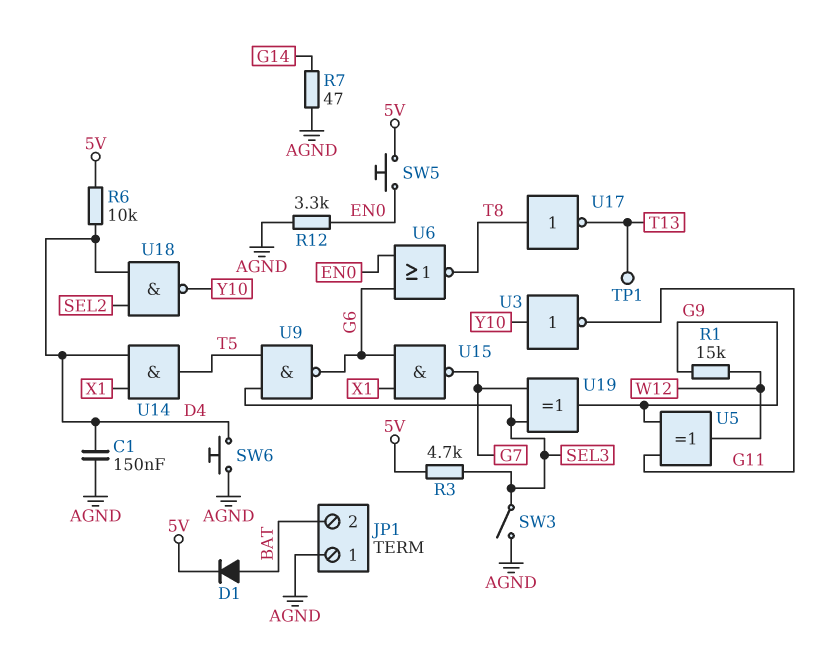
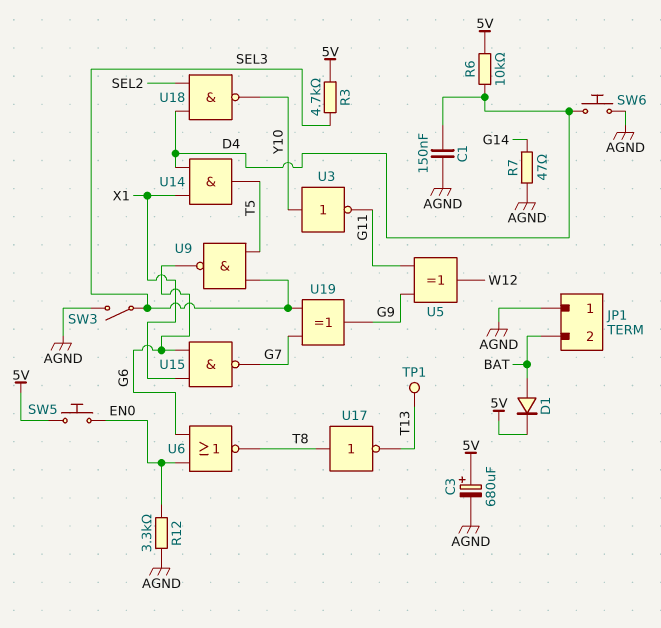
C3: none -> 680uF (plus 5V, minus AGND)
R1: 15k (G9, W12) -> none

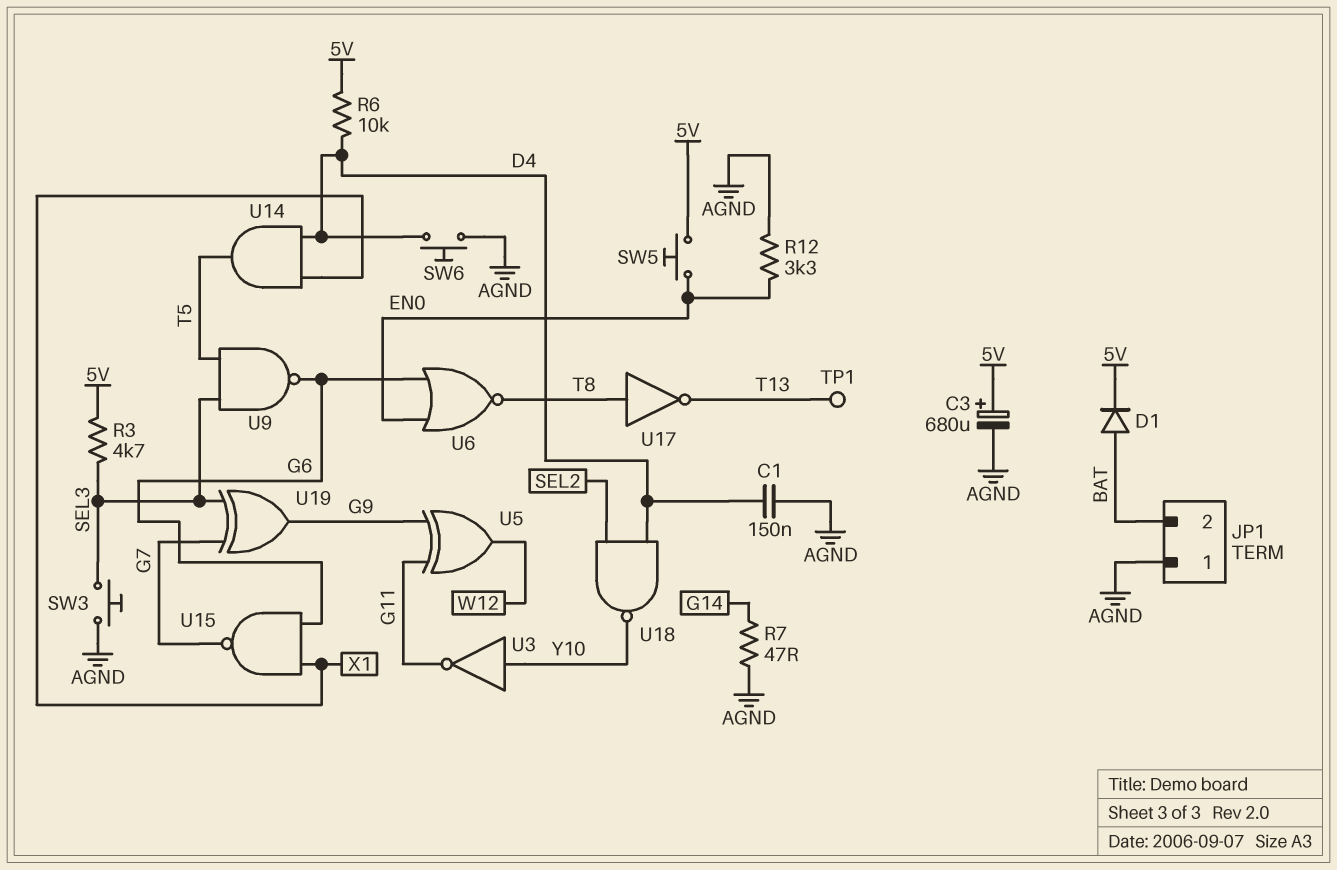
SW3: switch (AGND, SEL3) -> button (AGND, SEL3)

